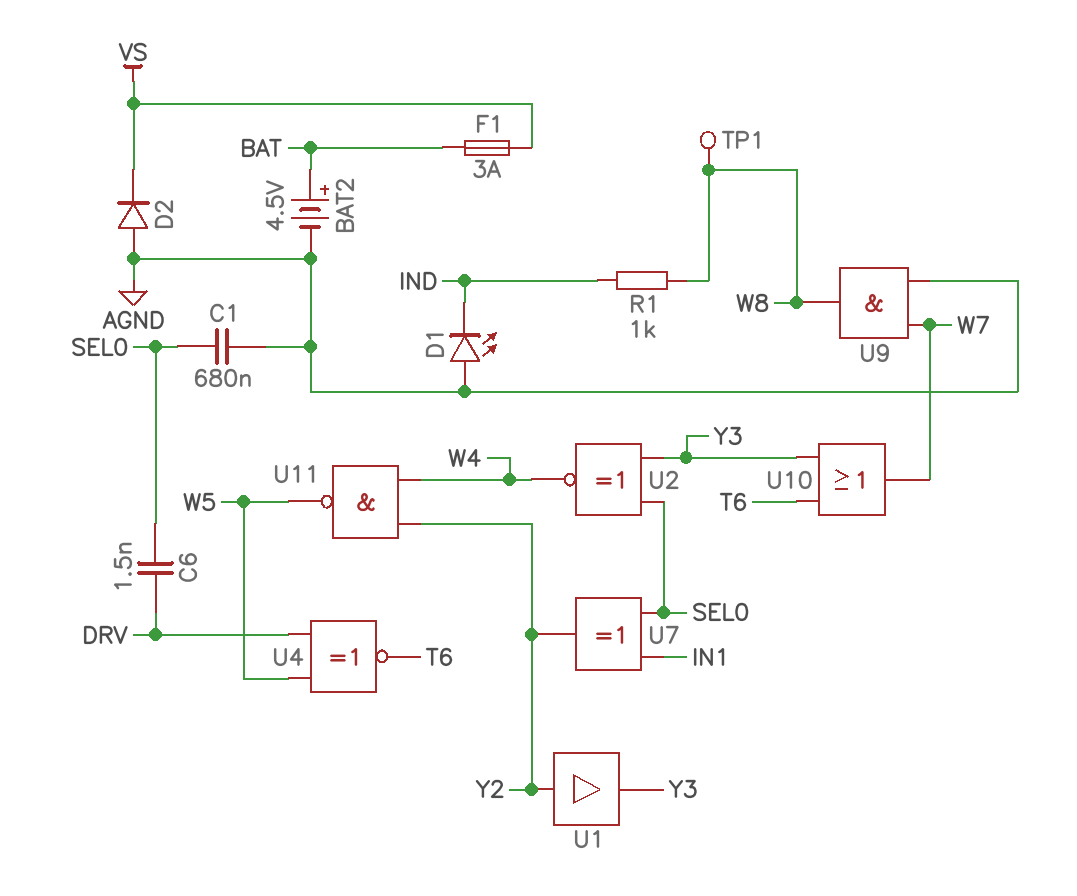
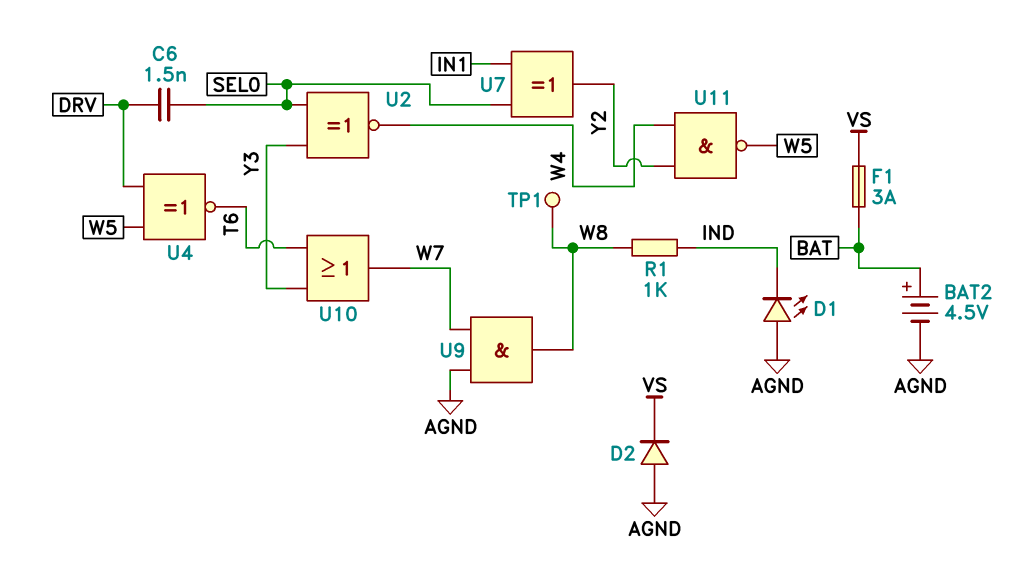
C1: 680nF (AGND, SEL0) -> none
U1: buffer (in Y2, out Y3) -> none

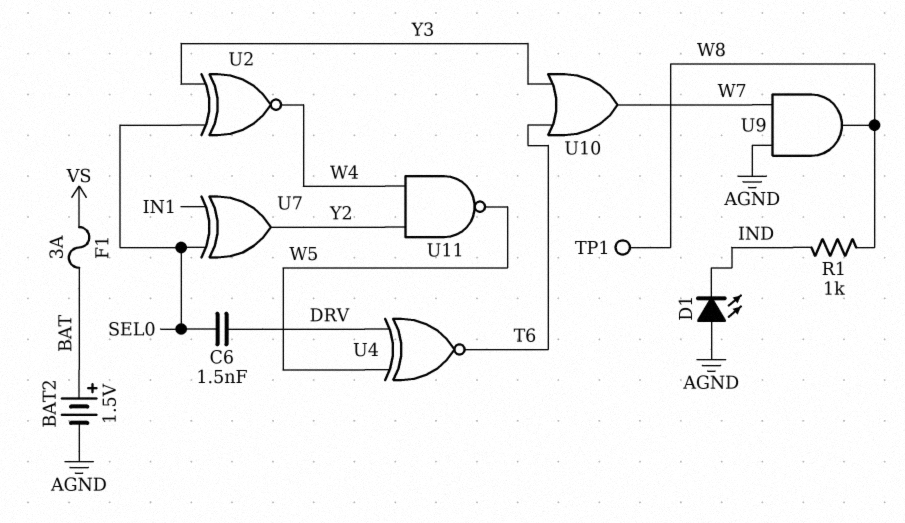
BAT2: 4.5V (plus BAT, minus AGND) -> 1.5V (plus BAT, minus AGND)
D2: diode (A AGND, K VS) -> none

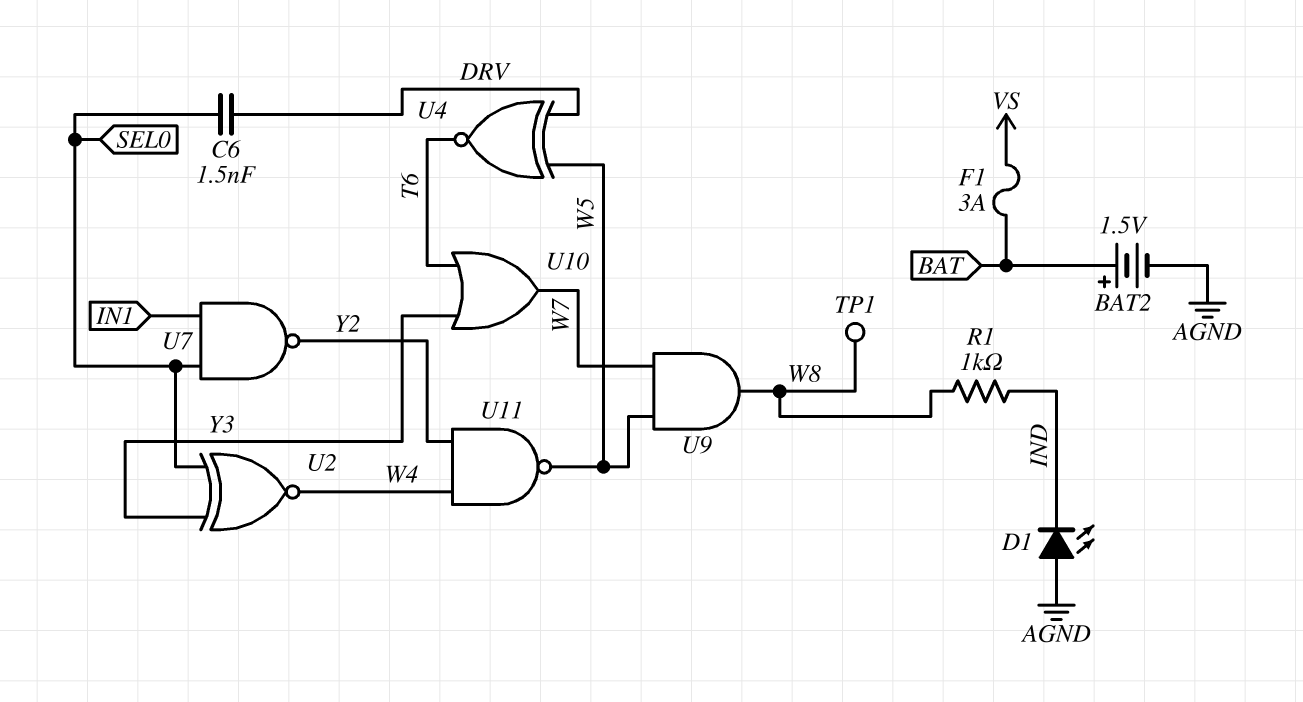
U7: XOR (in IN1, in SEL0, out Y2) -> NAND (in IN1, in SEL0, out Y2)
U9: AND (in AGND, in W7, out W8) -> AND (in W5, in W7, out W8)

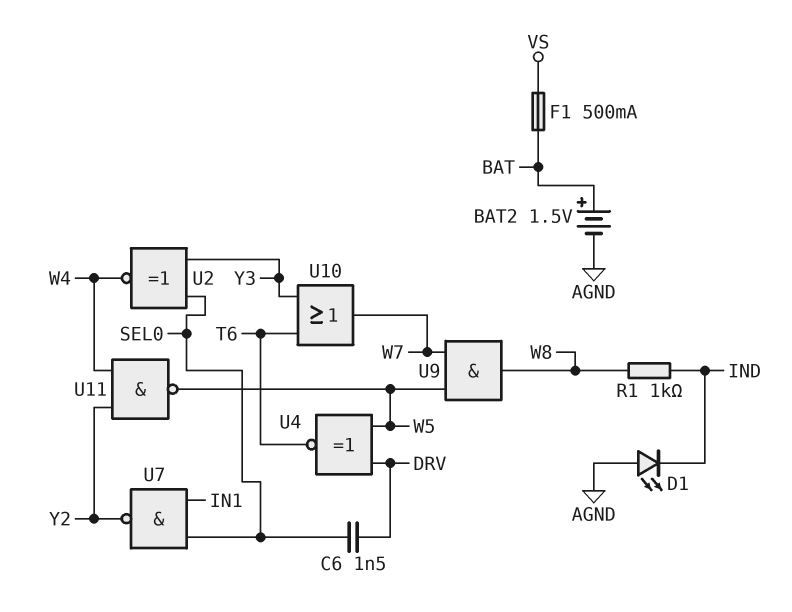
F1: 3A (BAT, VS) -> 500mA (BAT, VS)
TP1: test point (W8) -> none

